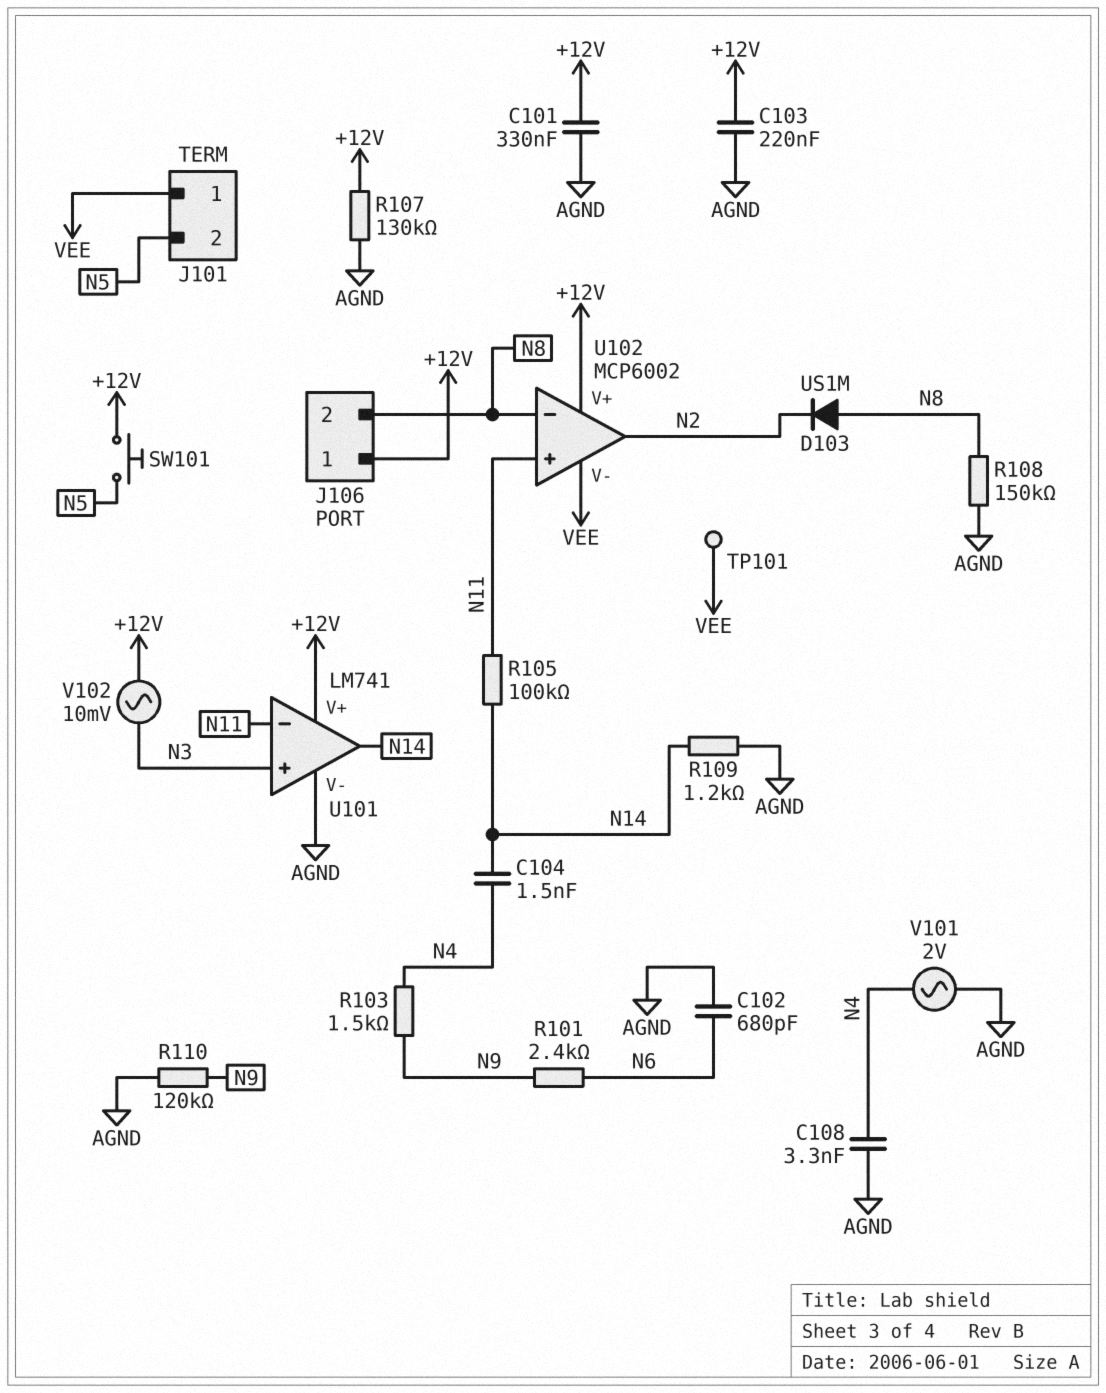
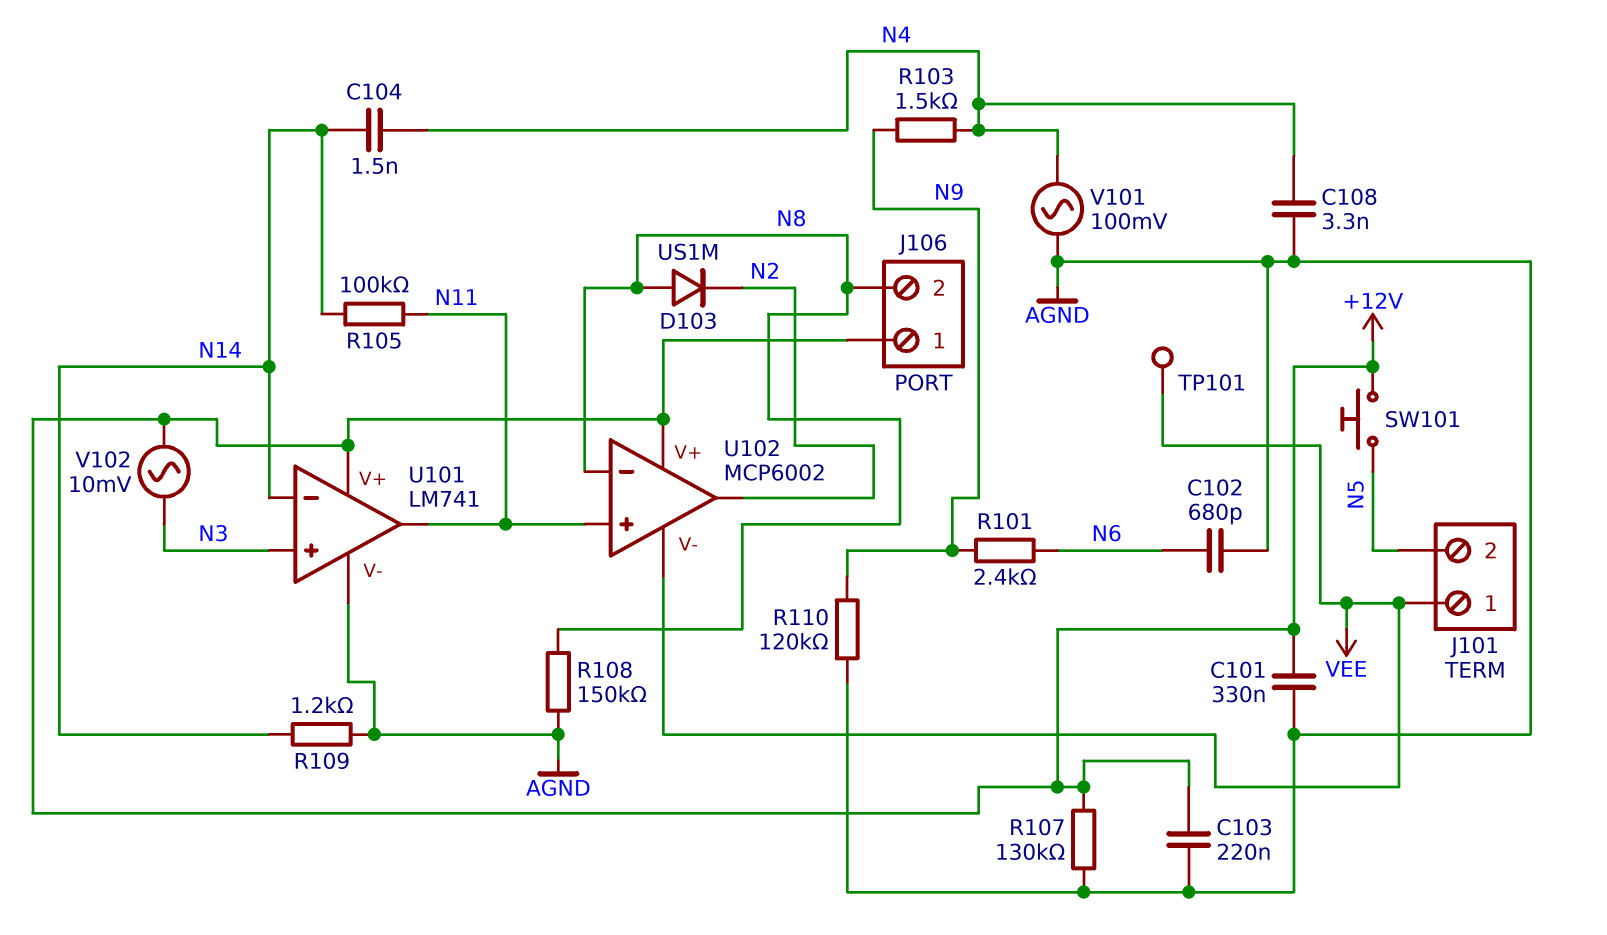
U101 pin in-: N11 -> N14
U101 pin out: N14 -> N11
V101: AC 2V (AGND, N4) -> AC 100mV (AGND, N4)

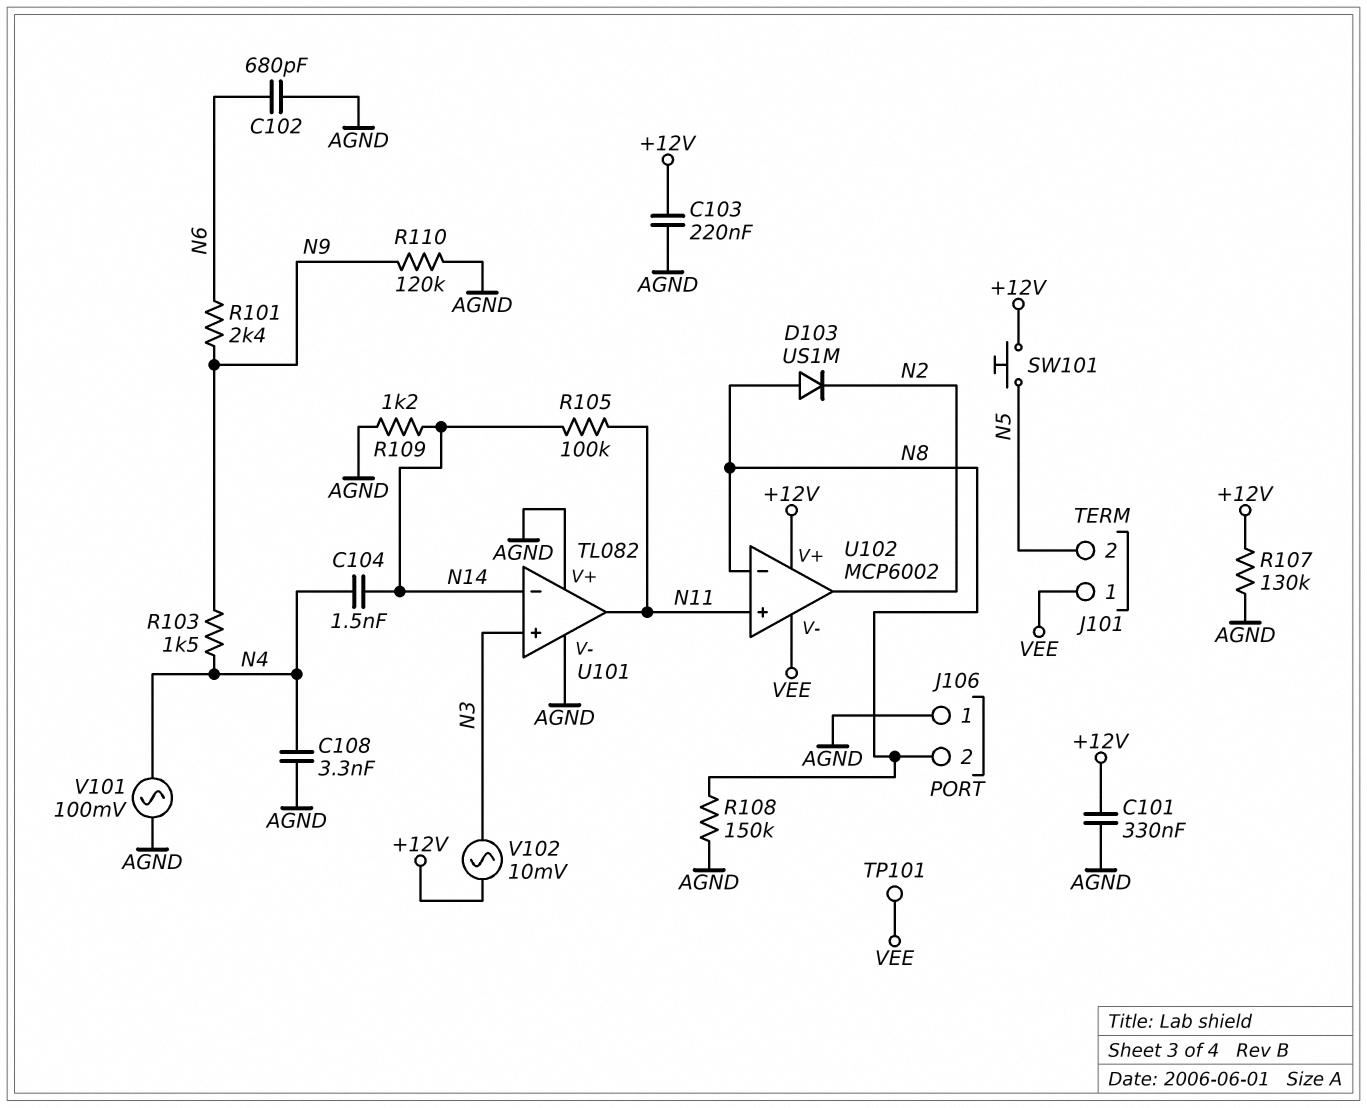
J106 pin 1: +12V -> AGND
U101: LM741 -> TL082
U101 pin V+: +12V -> AGND

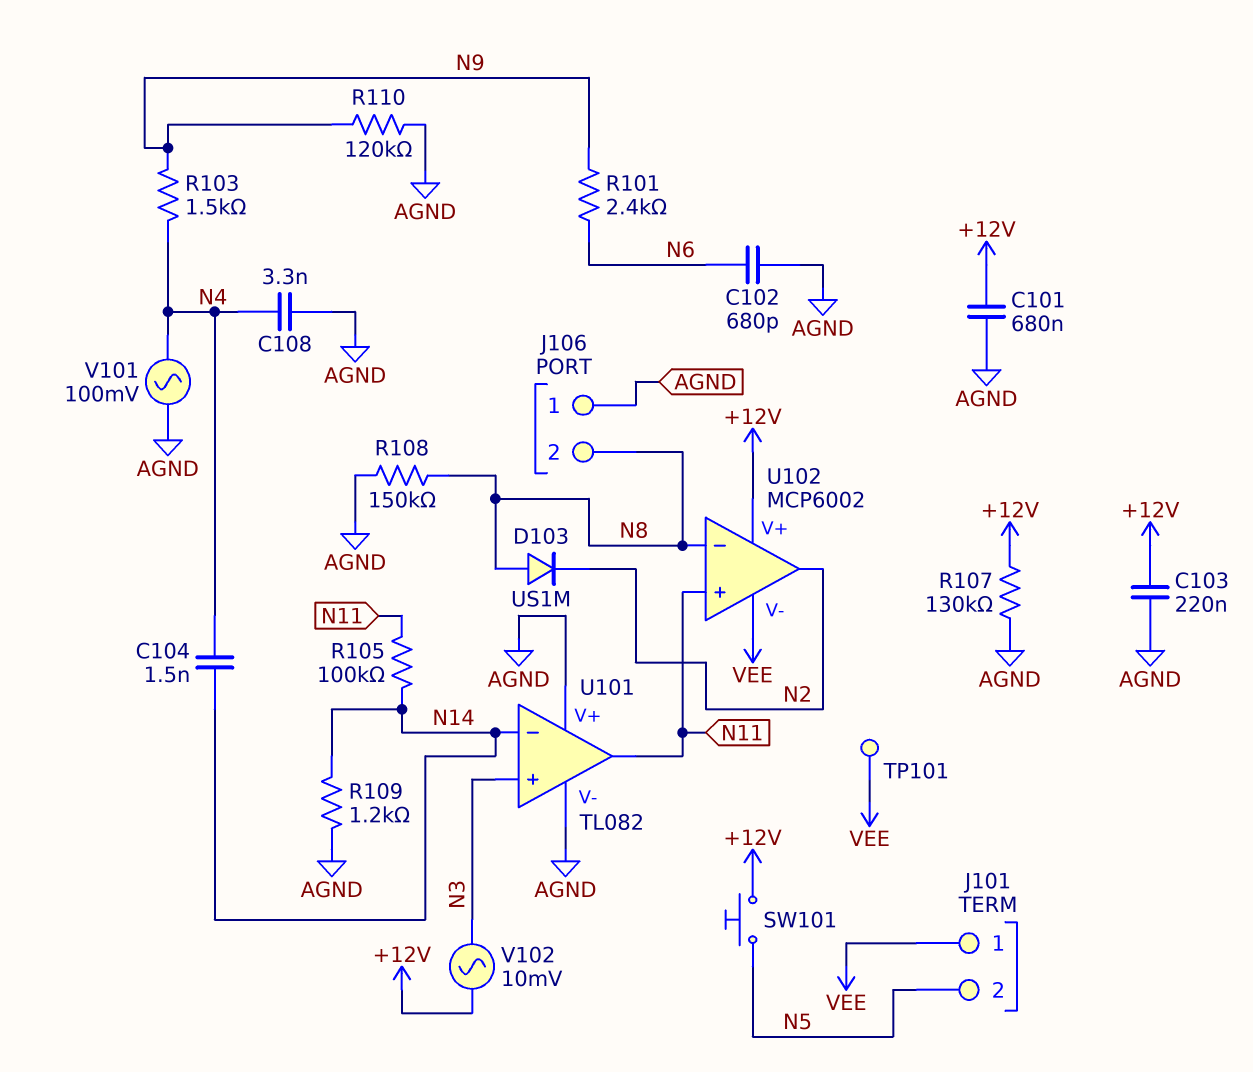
C101: 330nF (+12V, AGND) -> 680nF (+12V, AGND)

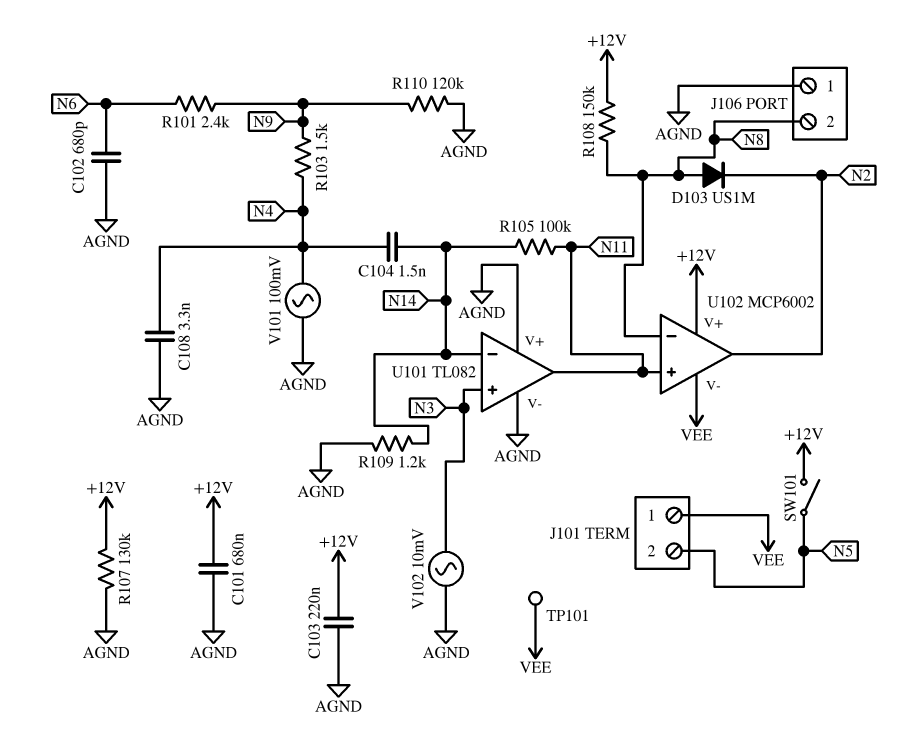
R108: 150k (AGND, N8) -> 150k (+12V, N8)
SW101: button (+12V, N5) -> switch (+12V, N5)
V102: AC 10mV (+12V, N3) -> AC 10mV (AGND, N3)

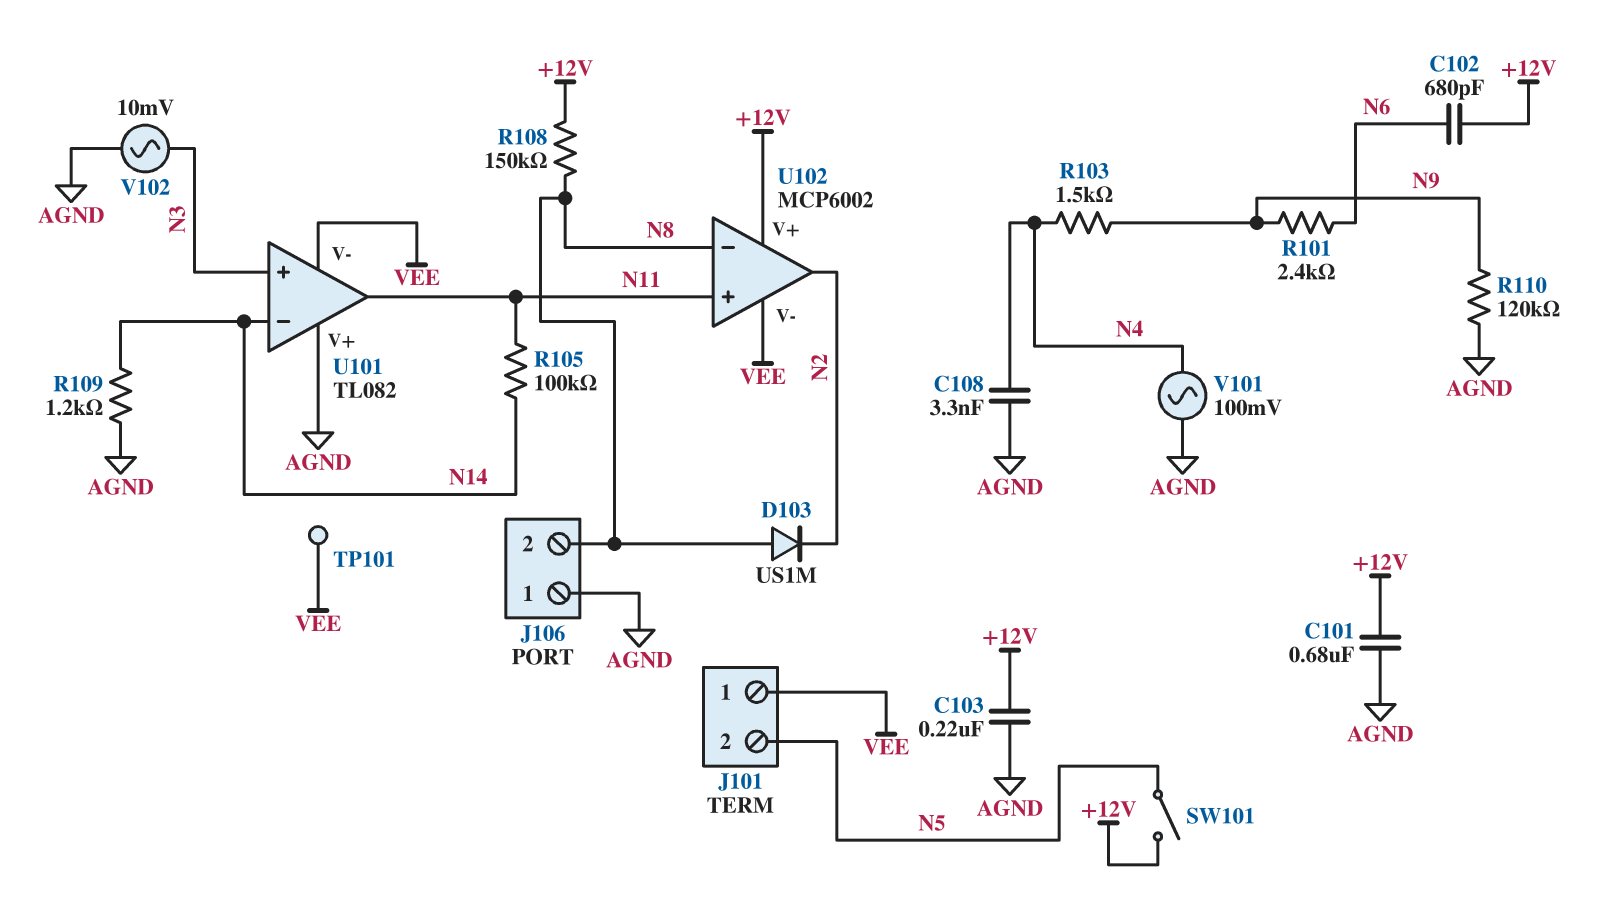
C102: 680pF (AGND, N6) -> 680pF (+12V, N6)
C104: 1.5nF (N4, N14) -> none
R107: 130k (+12V, AGND) -> none
U101 pin V-: AGND -> VEE

